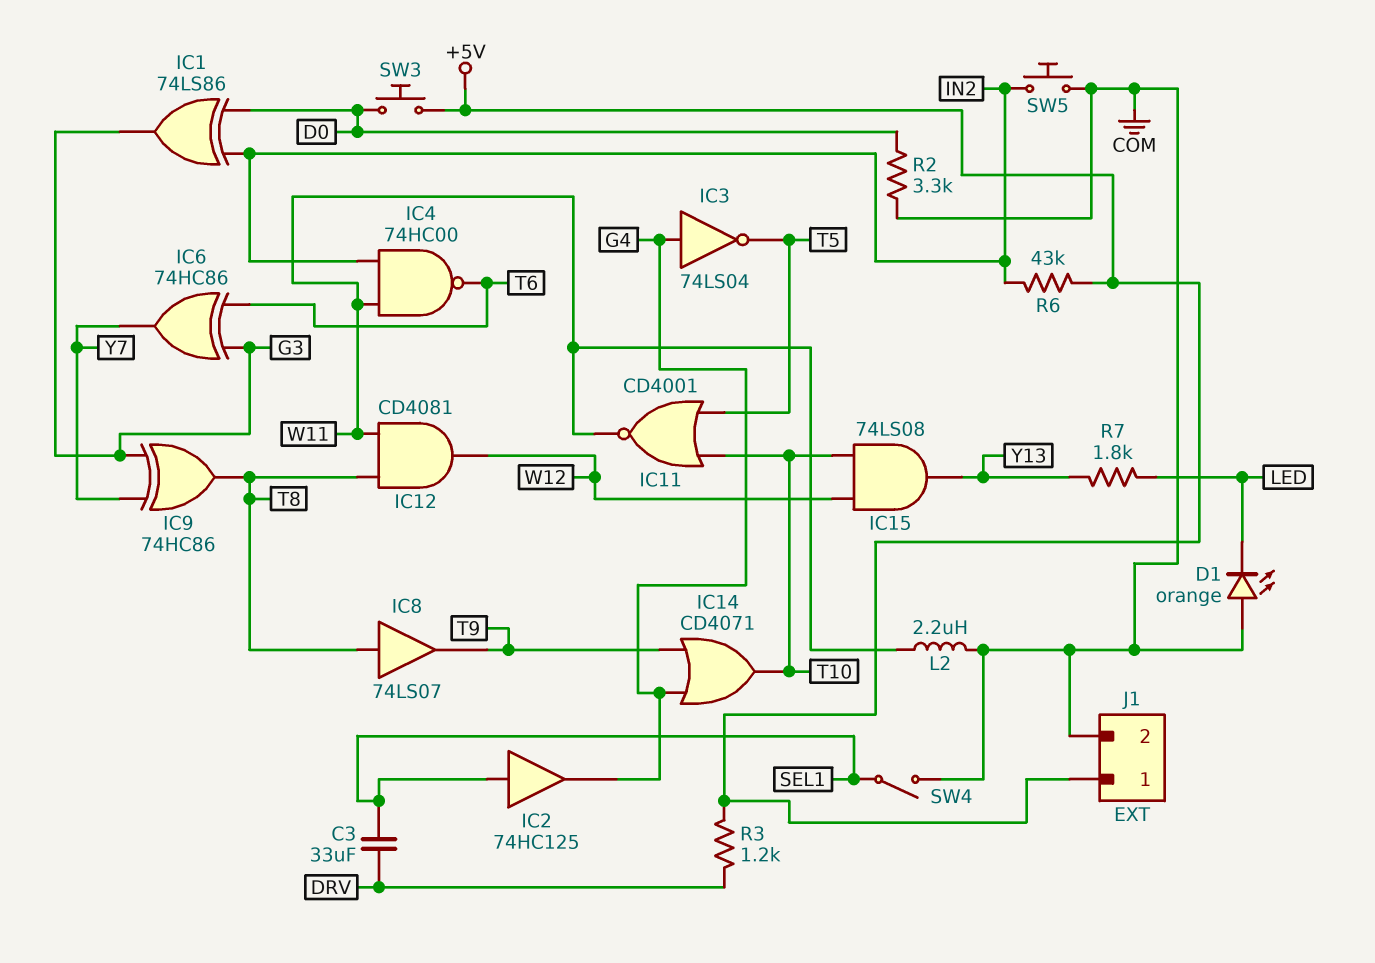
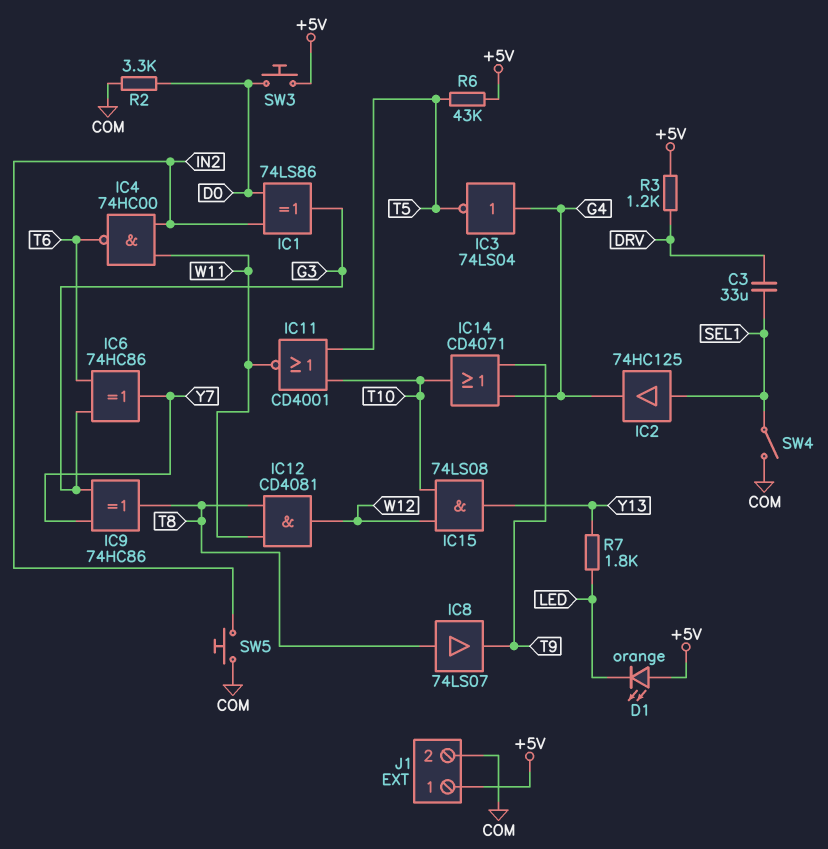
D1: LED orange (A COM, K LED) -> LED orange (A +5V, K LED)
L2: 2.2uH (COM, W11) -> none
R6: 43k (+5V, IN2) -> 43k (+5V, T5)

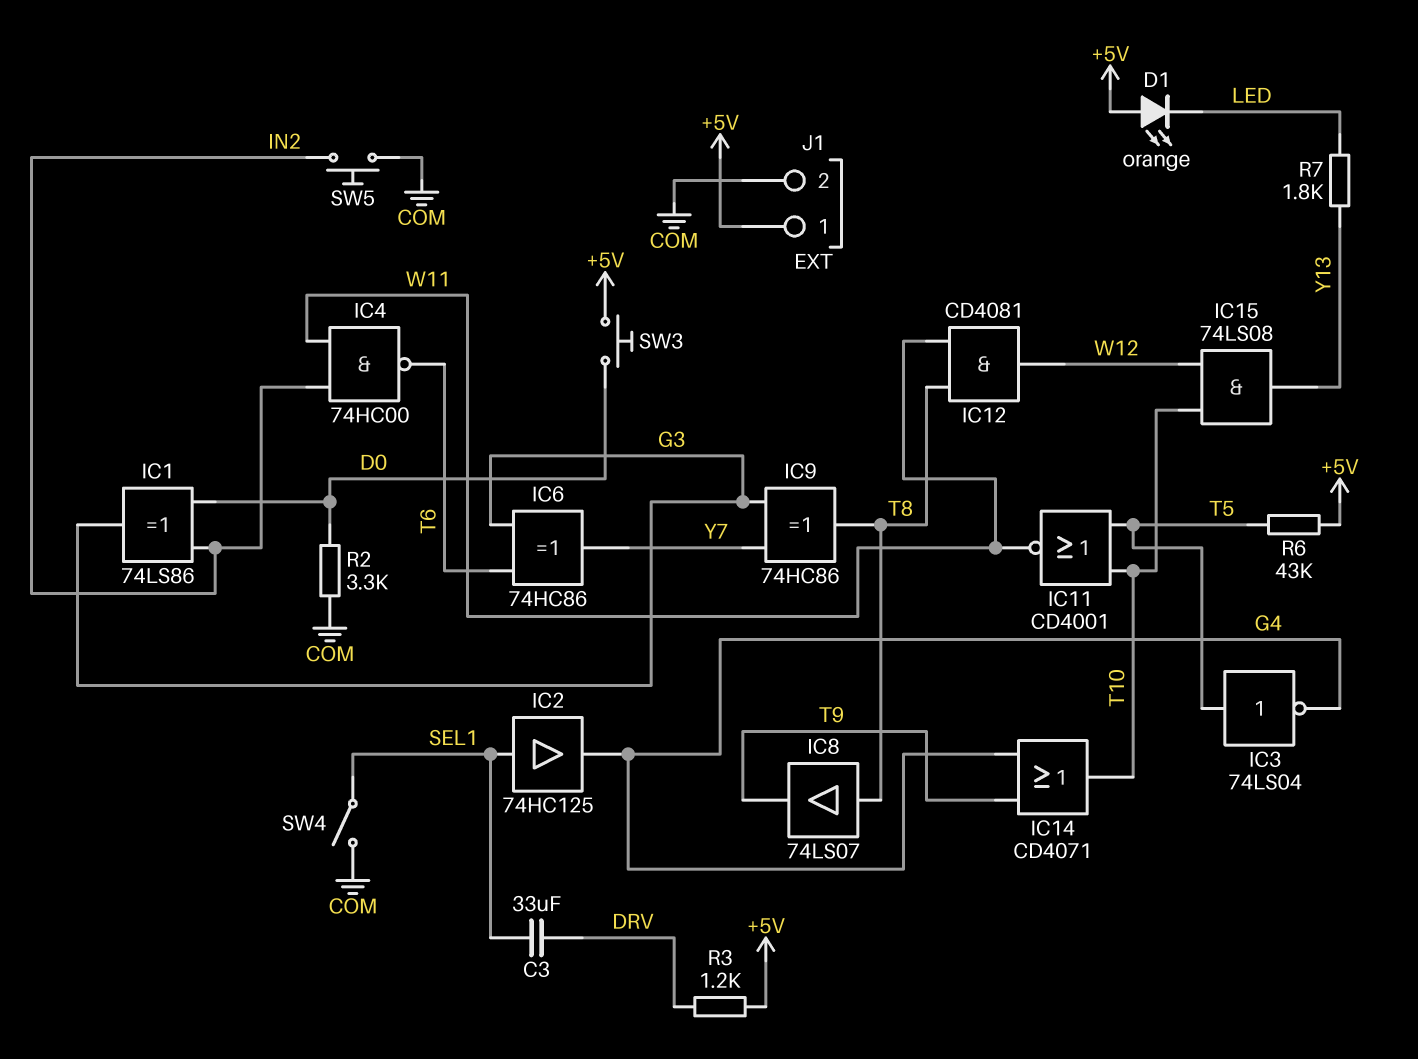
IC3: NOT 74LS04 (in G4, out T5) -> NOT 74LS04 (in T5, out G4)

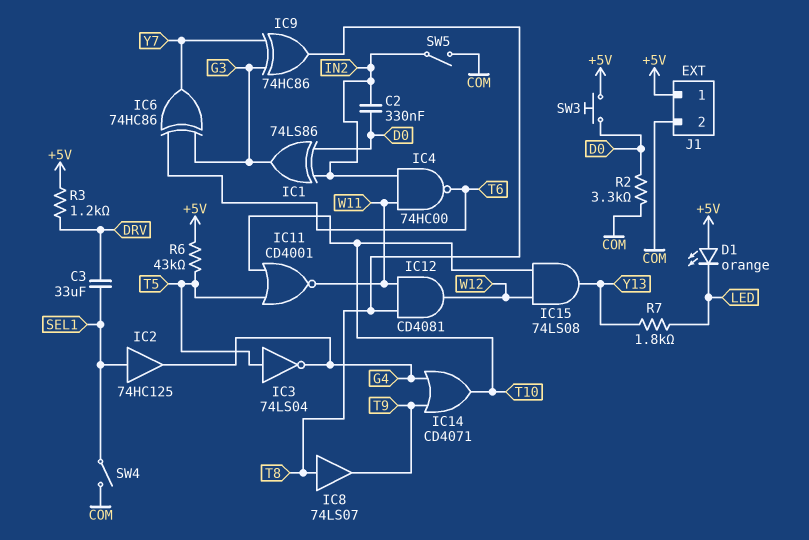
C2: none -> 330nF (D0, IN2)
SW5: button (COM, IN2) -> switch (COM, IN2)

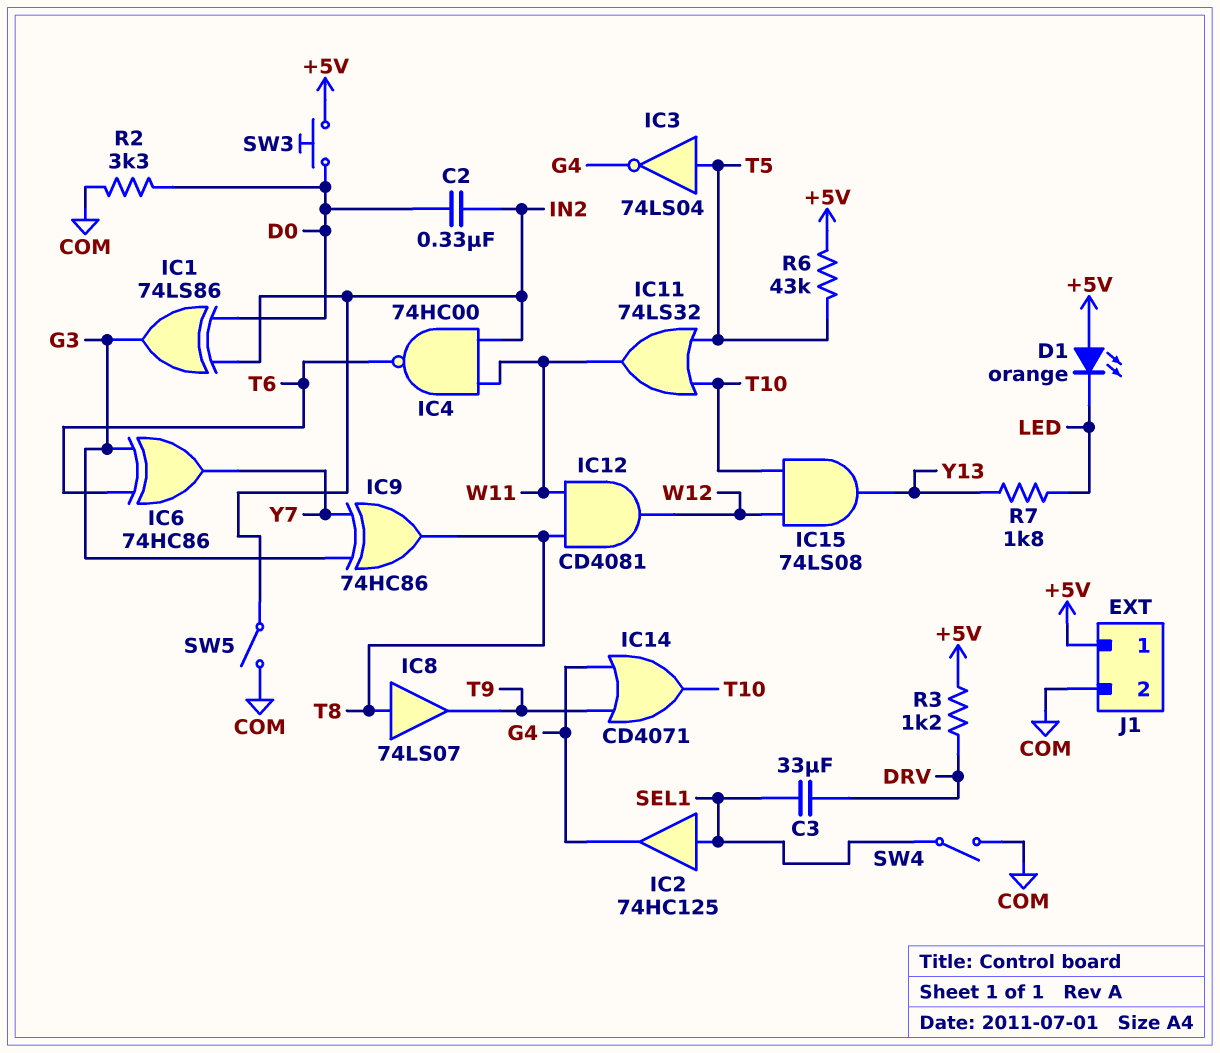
IC11: NOR CD4001 (in T5, in T10, out W11) -> OR 74LS32 (in T5, in T10, out W11)

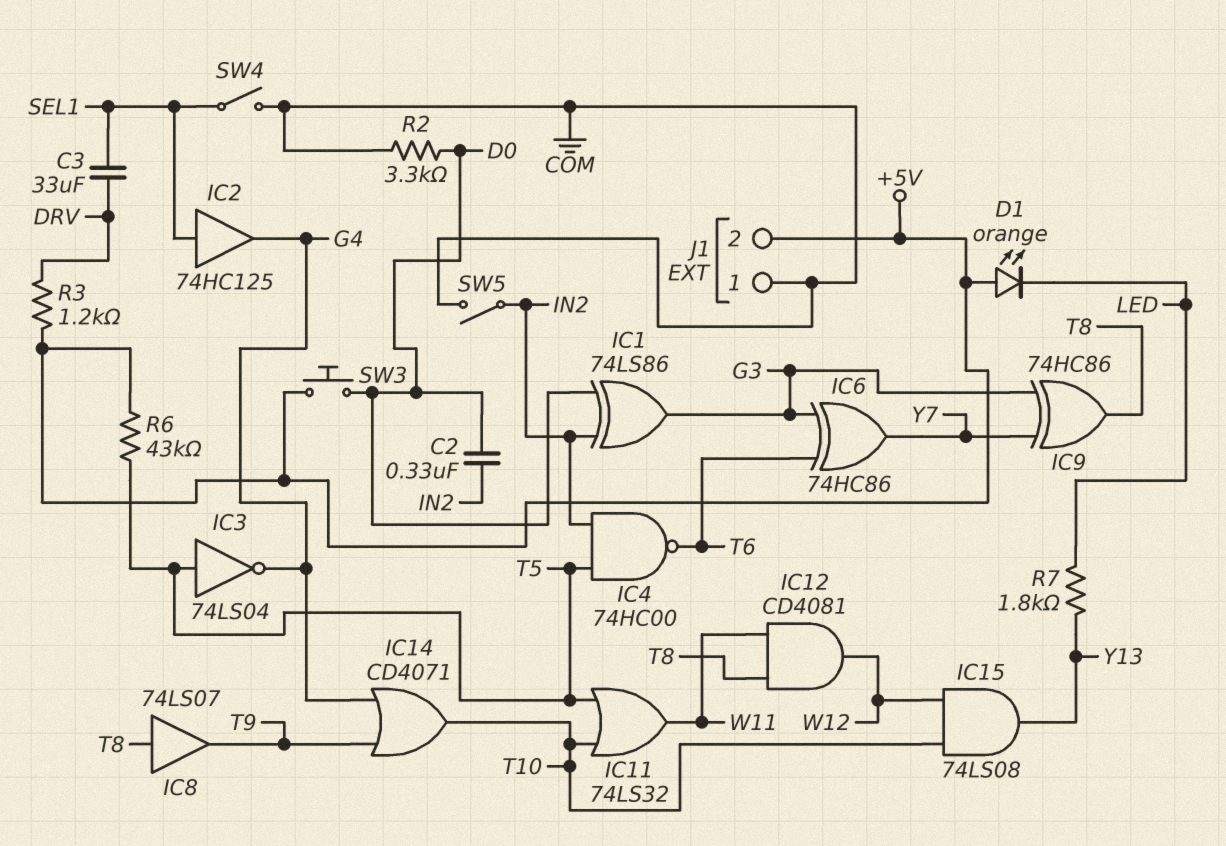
IC4: NAND 74HC00 (in IN2, in W11, out T6) -> NAND 74HC00 (in IN2, in T5, out T6)
J1 pin 1: +5V -> COM
J1 pin 2: COM -> +5V

